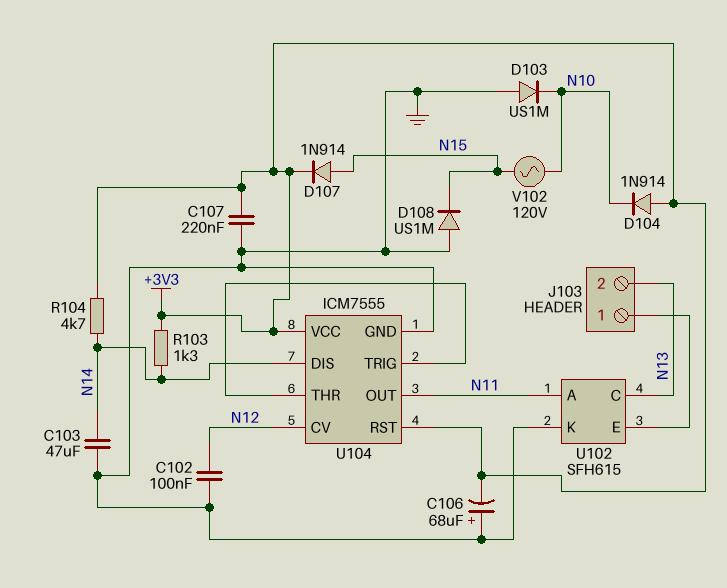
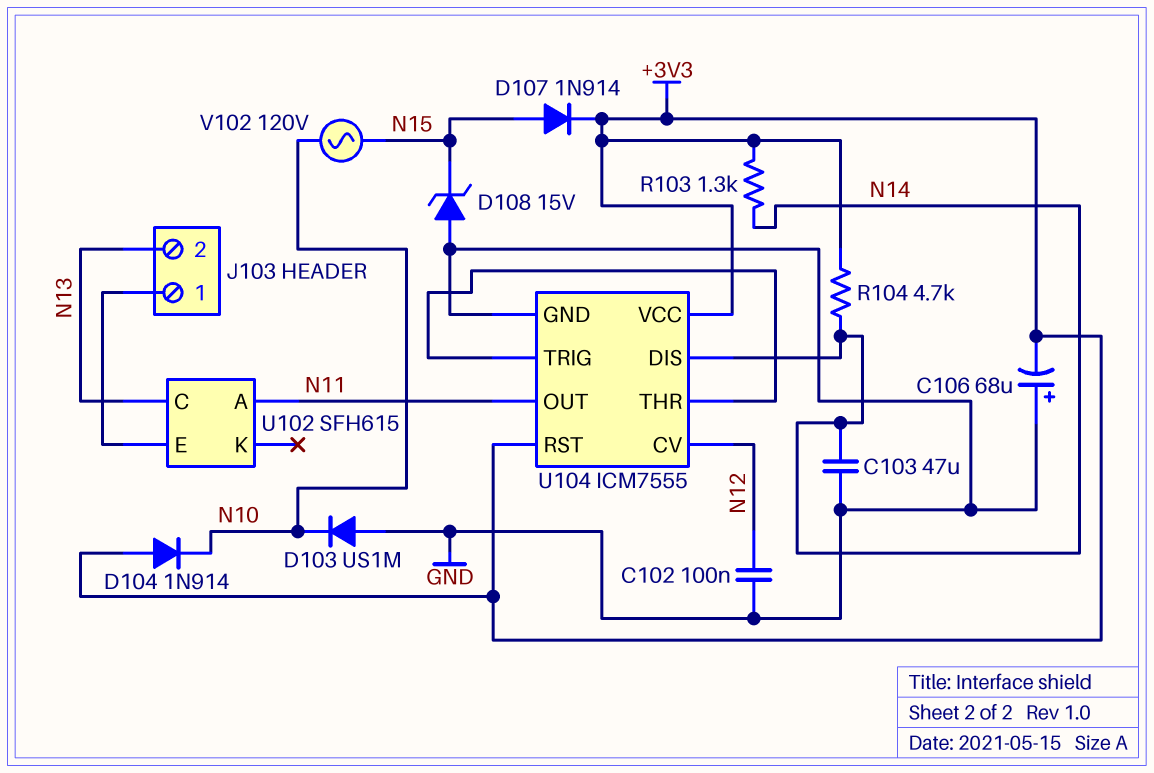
C107: 220nF (+3V3, GND) -> none
D108: diode US1M (A GND, K N15) -> zener 15V (A GND, K N15)
U102 pin K: GND -> none

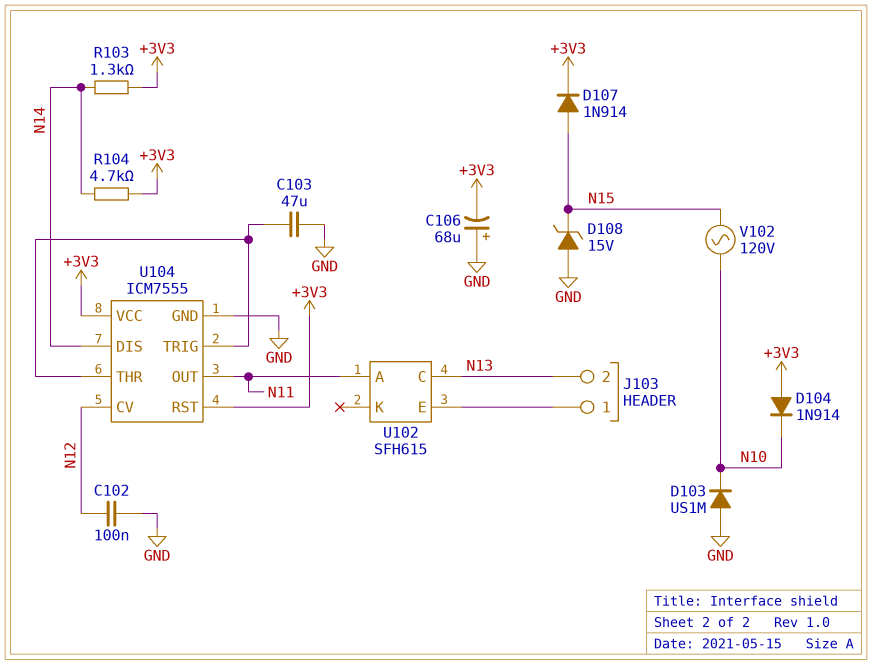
C103: 47uF (GND, N14) -> 47uF (GND, U104/THR)

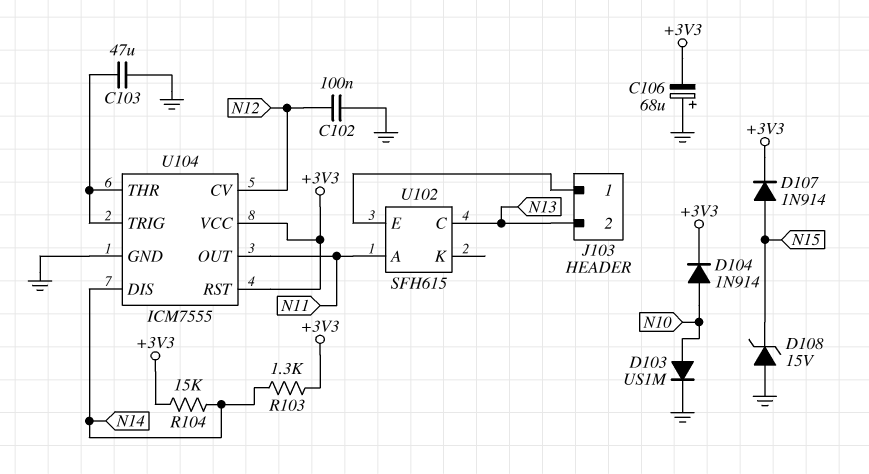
D103: diode US1M (A GND, K N10) -> diode US1M (A N10, K GND)
D104: diode 1N914 (A +3V3, K N10) -> diode 1N914 (A N10, K +3V3)
R104: 4.7k (+3V3, N14) -> 15k (+3V3, N14)
V102: AC 120V (N10, N15) -> none

